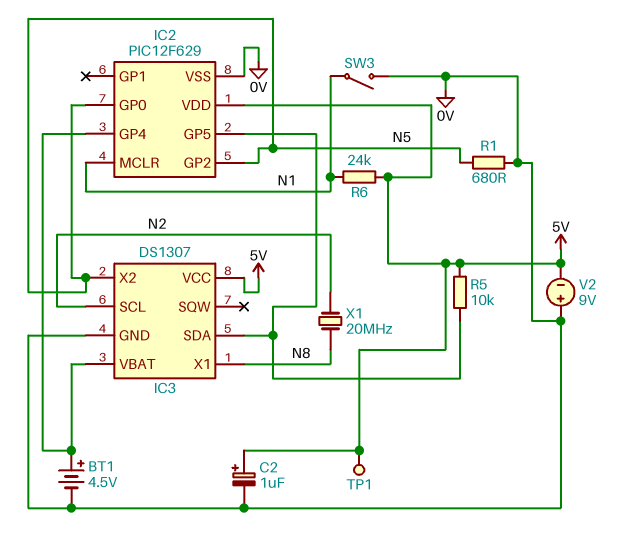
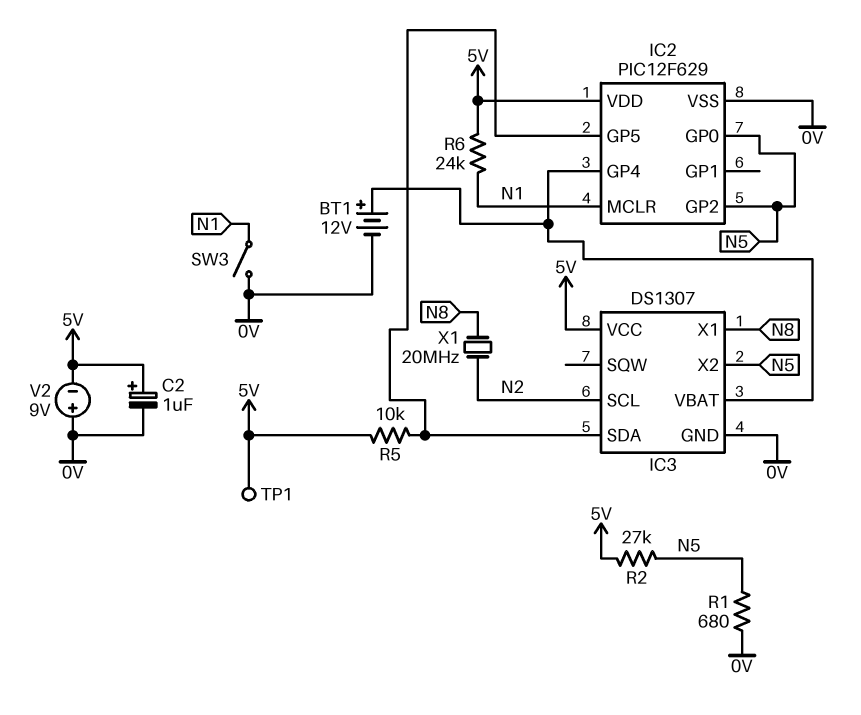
BT1: 4.5V (plus IC2/GP4, minus 0V) -> 12V (plus IC2/GP4, minus 0V)
R2: none -> 27k (5V, N5)

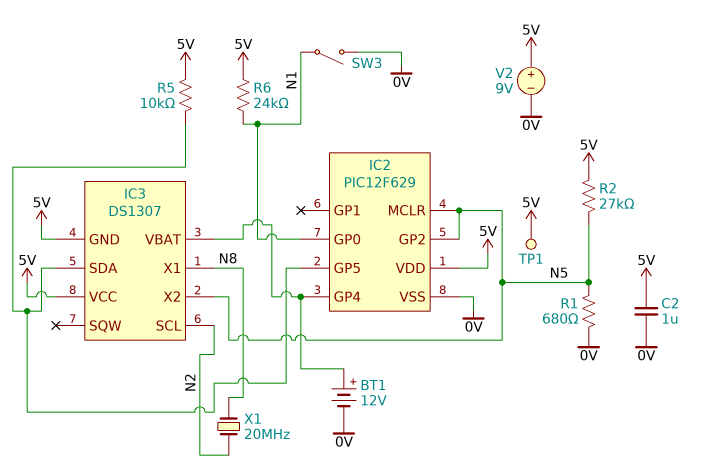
C2: 1uF (plus 5V, minus 0V) -> 1uF (0V, 5V)
IC2 pin GP0: N5 -> N1
IC2 pin MCLR: N1 -> N5
IC3 pin GND: 0V -> 5V
V2: 9V (plus 0V, minus 5V) -> 9V (plus 5V, minus 0V)

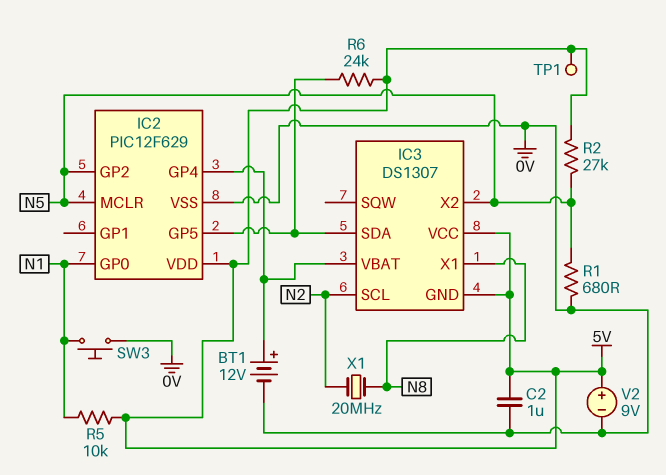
R5: 10k (5V, IC2/GP5) -> 10k (5V, N1)
R6: 24k (5V, N1) -> 24k (5V, IC2/GP5)
SW3: switch (0V, N1) -> button (0V, N1)

